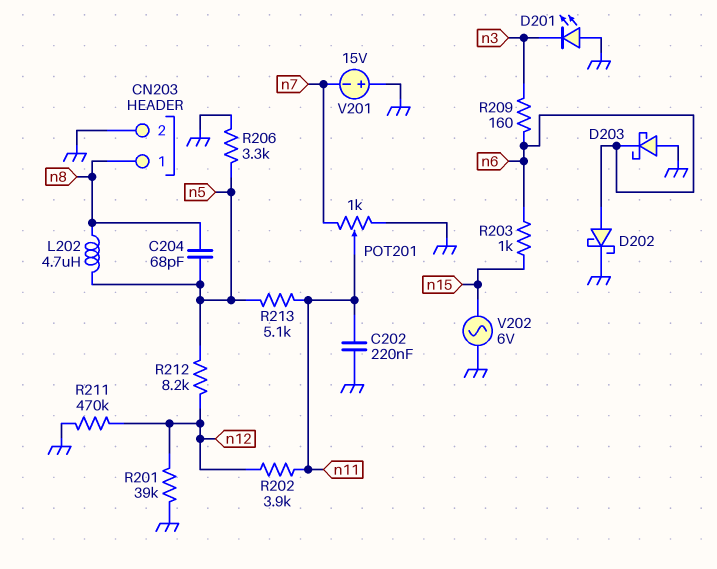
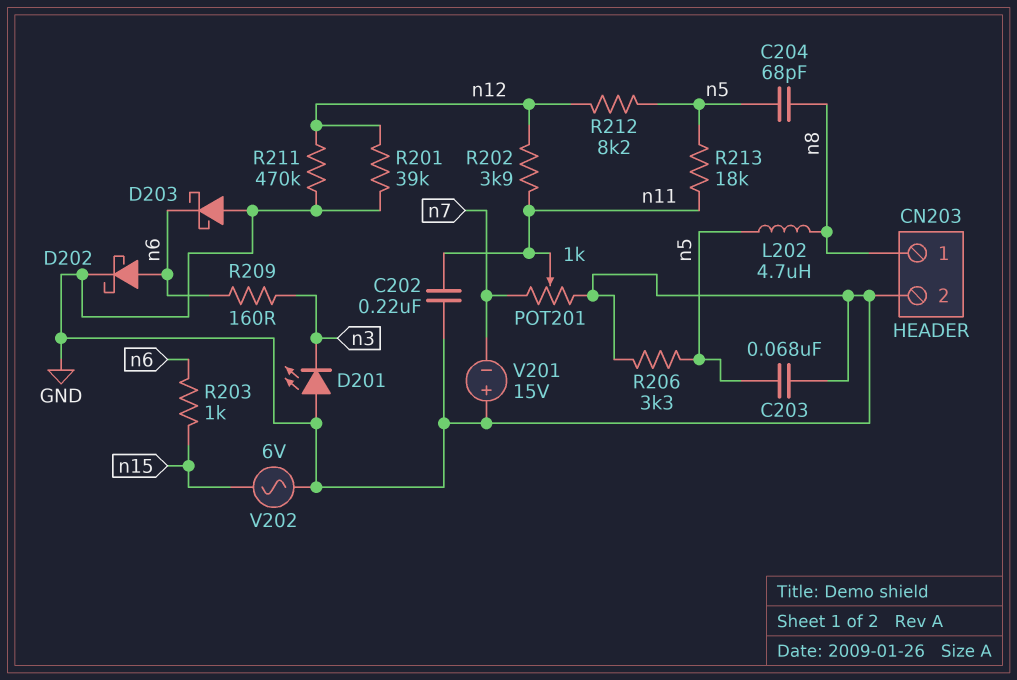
C203: none -> 68nF (GND, n5)
R213: 5.1k (n5, n11) -> 18k (n5, n11)

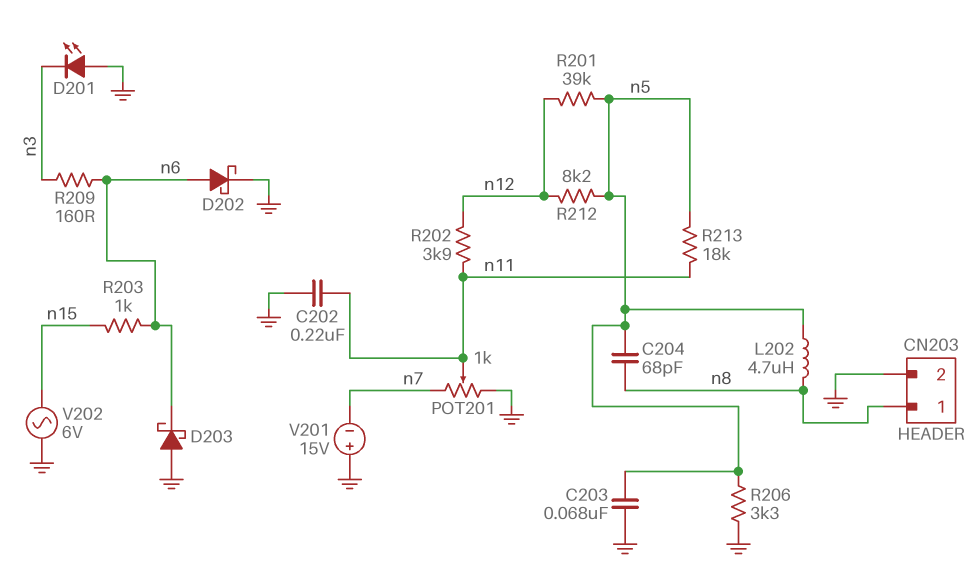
R201: 39k (GND, n12) -> 39k (n5, n12)
R211: 470k (GND, n12) -> none

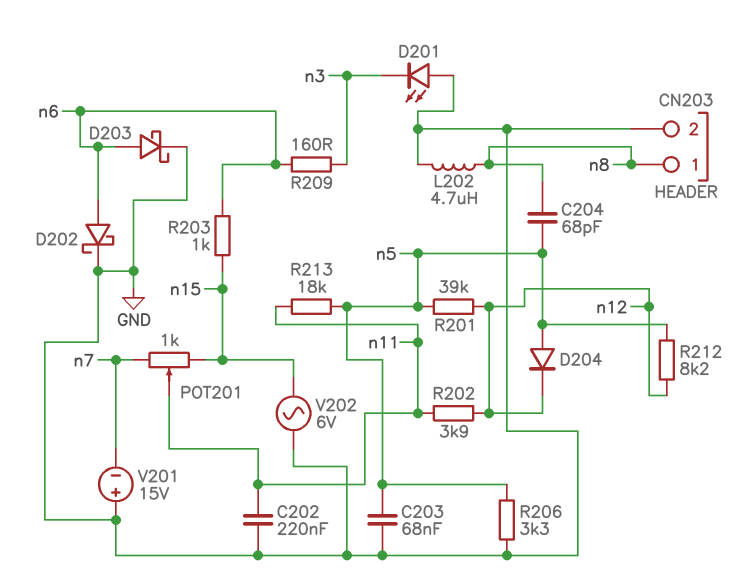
D203: schottky (A GND, K n6) -> schottky (A n6, K GND)
D204: none -> diode (A n5, K n12)
L202: 4.7uH (n5, n8) -> 4.7uH (GND, n8)
POT201: 1k (GND, n7, wiper n11) -> 1k (n7, n15, wiper n11)

